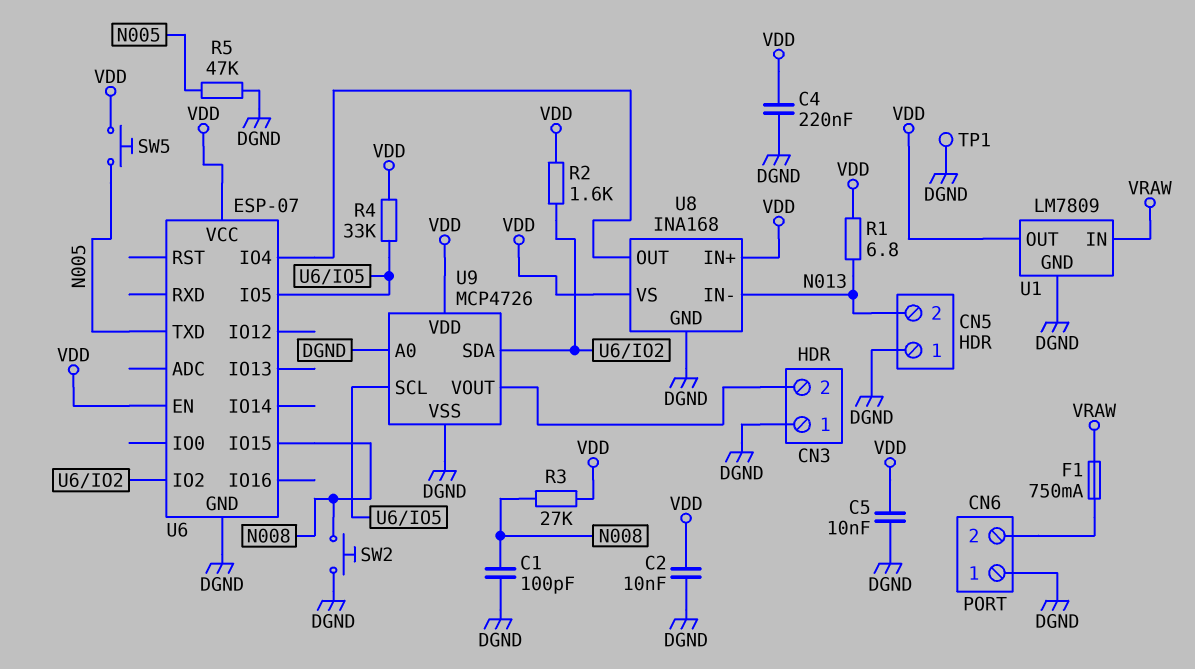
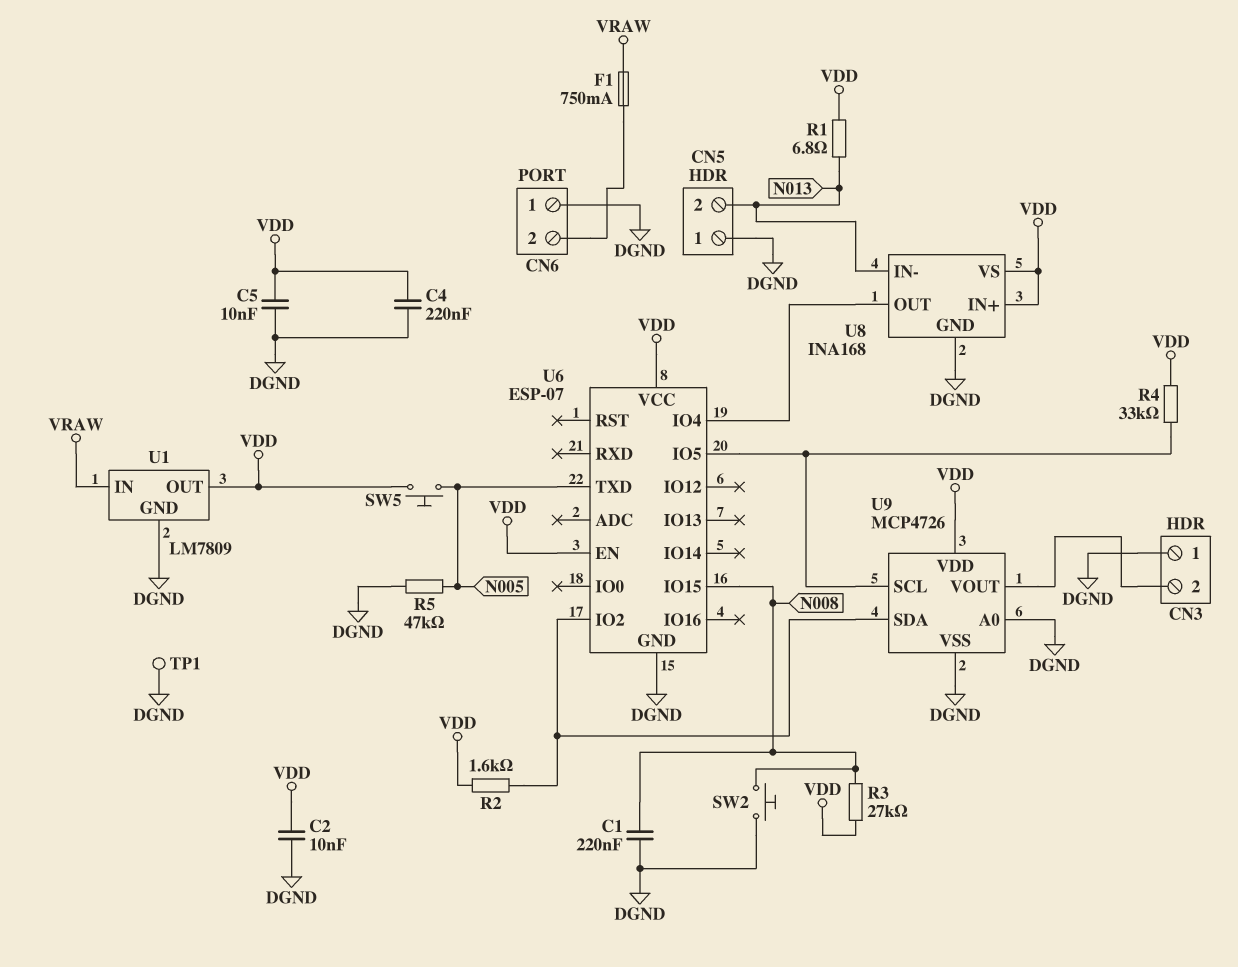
C1: 100pF (DGND, N008) -> 220nF (DGND, N008)

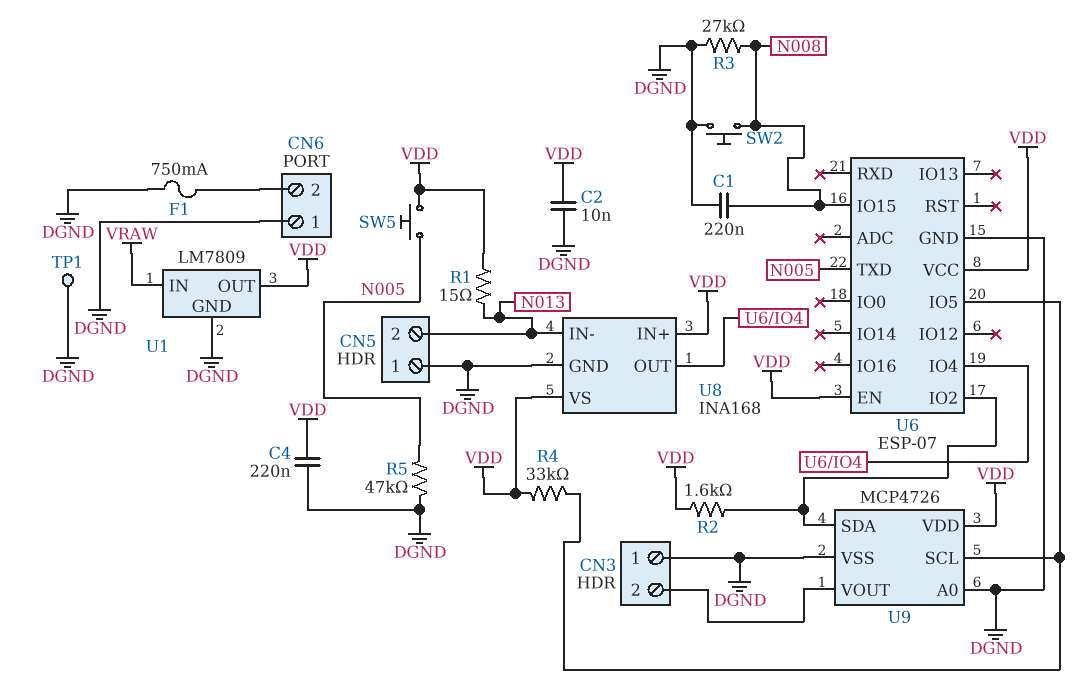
C5: 10nF (DGND, VDD) -> none
F1: 750mA (CN6/2, VRAW) -> 750mA (CN6/2, DGND)
R1: 6.8 (N013, VDD) -> 15 (N013, VDD)
R3: 27k (N008, VDD) -> 27k (DGND, N008)

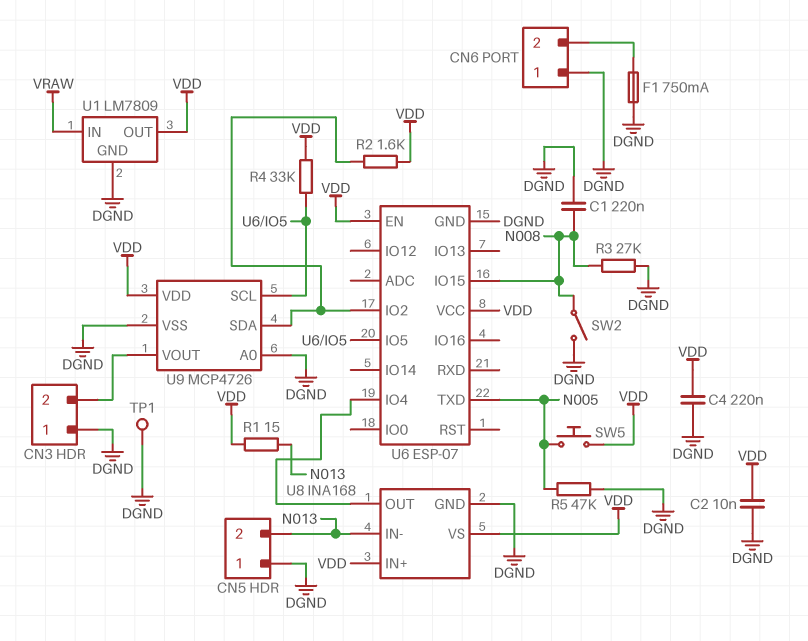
SW2: button (DGND, N008) -> switch (DGND, N008)

